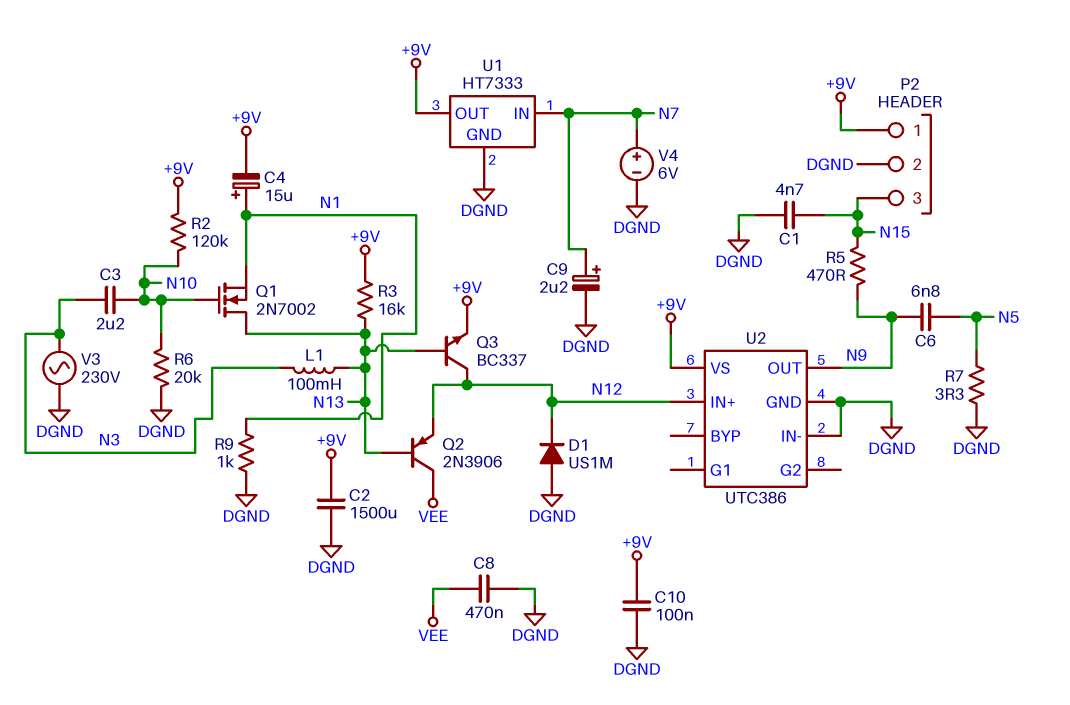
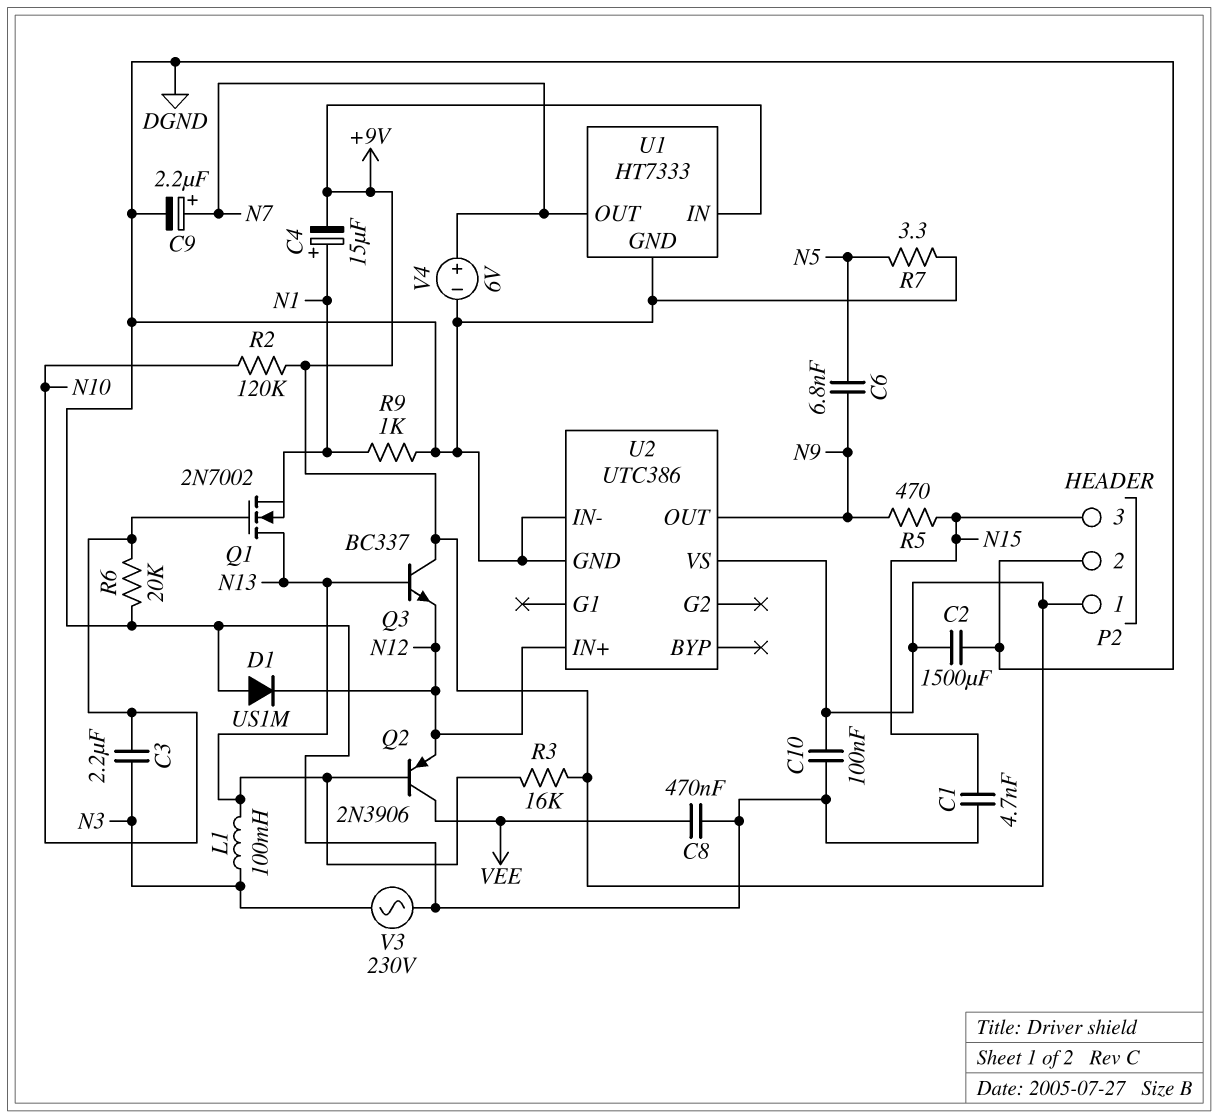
Q3: NPN BC337 (B N13, C N12, E +9V) -> NPN BC337 (B N13, C +9V, E N12)
U1 pin IN: N7 -> +9V
U1 pin OUT: +9V -> N7

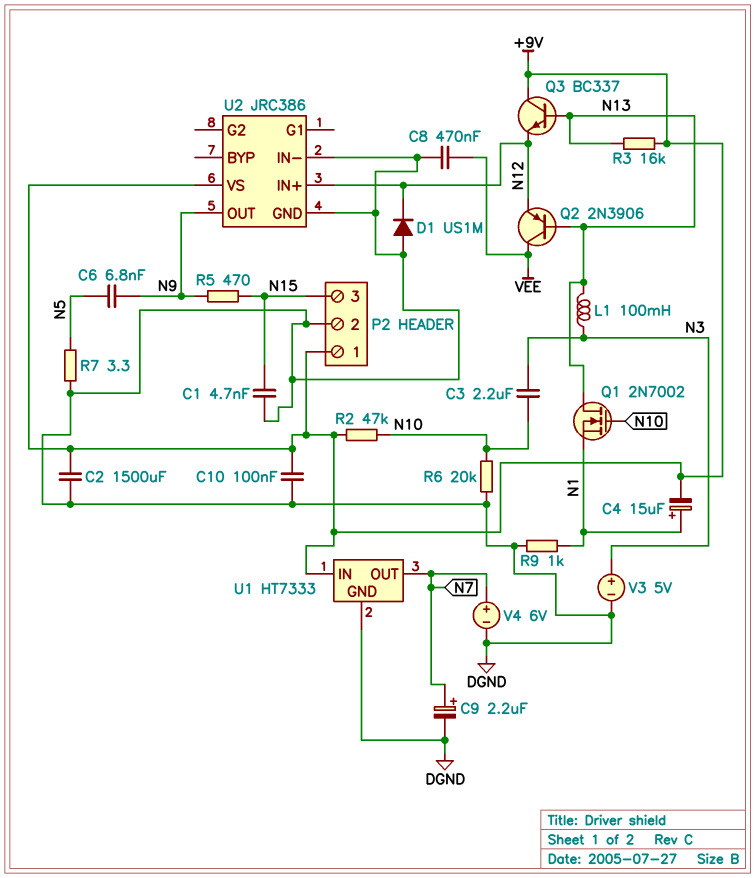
R2: 120k (+9V, N10) -> 47k (+9V, N10)
U2: UTC386 -> JRC386
V3: AC 230V (DGND, N3) -> 5V (plus N3, minus DGND)

